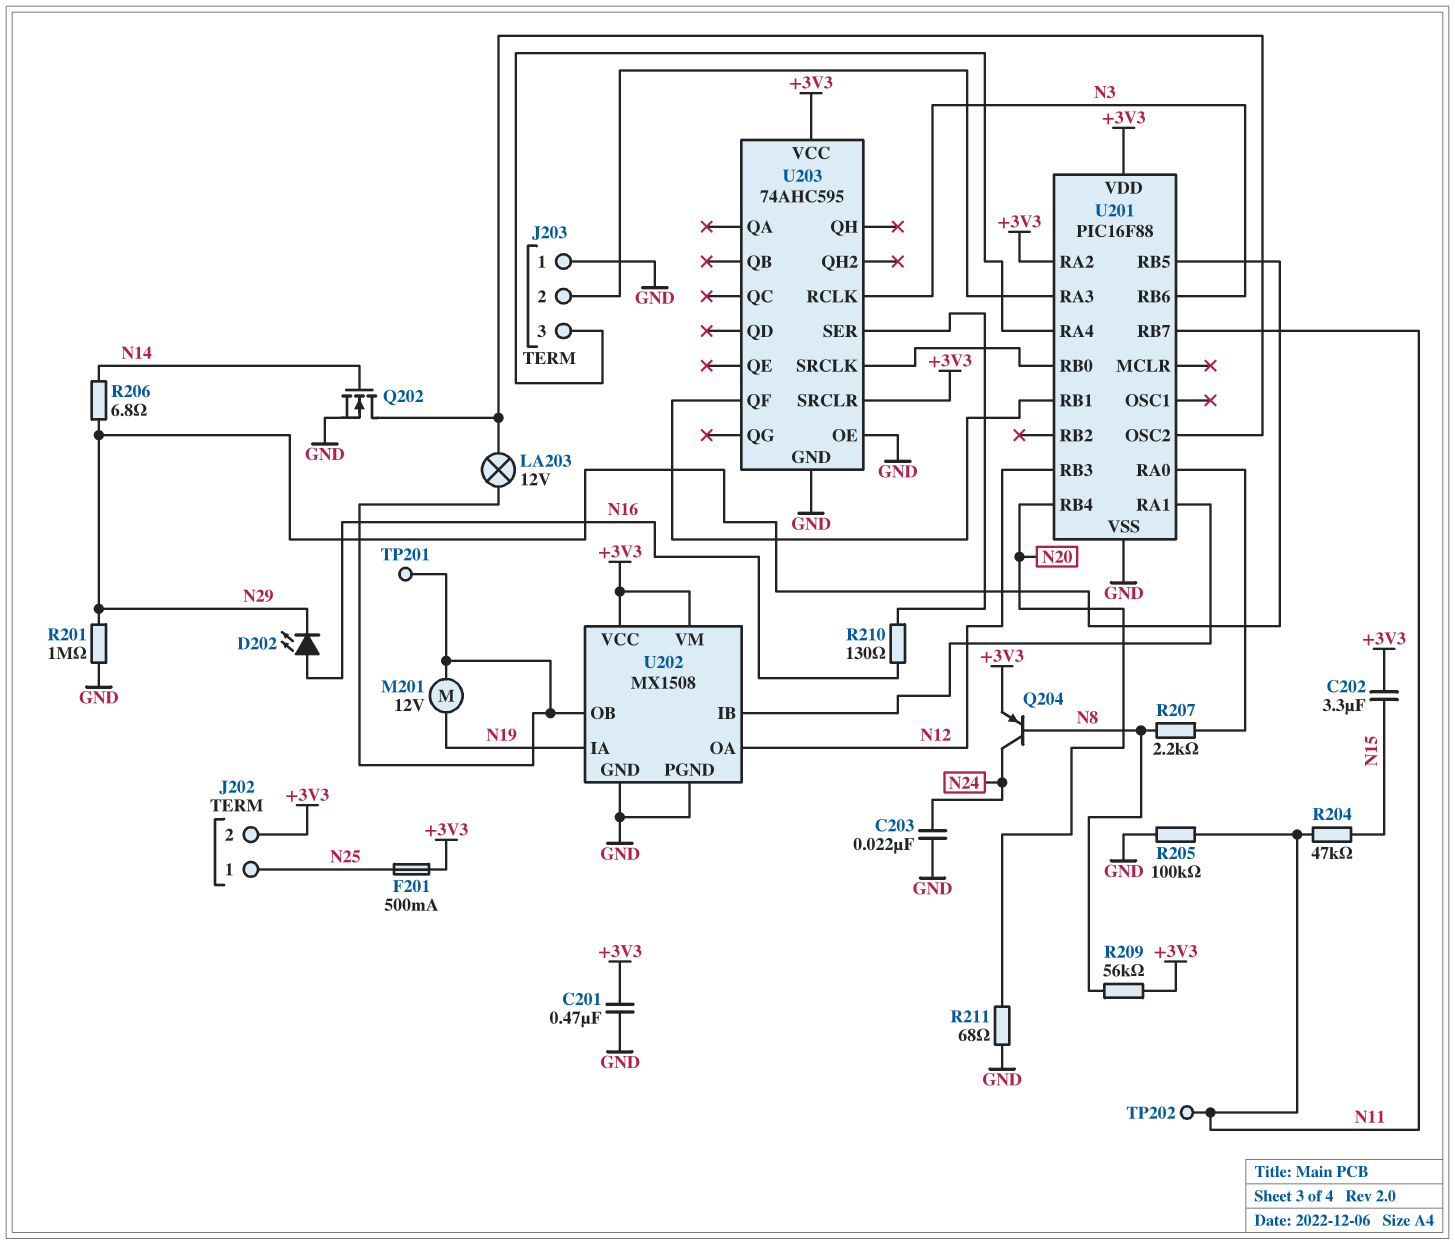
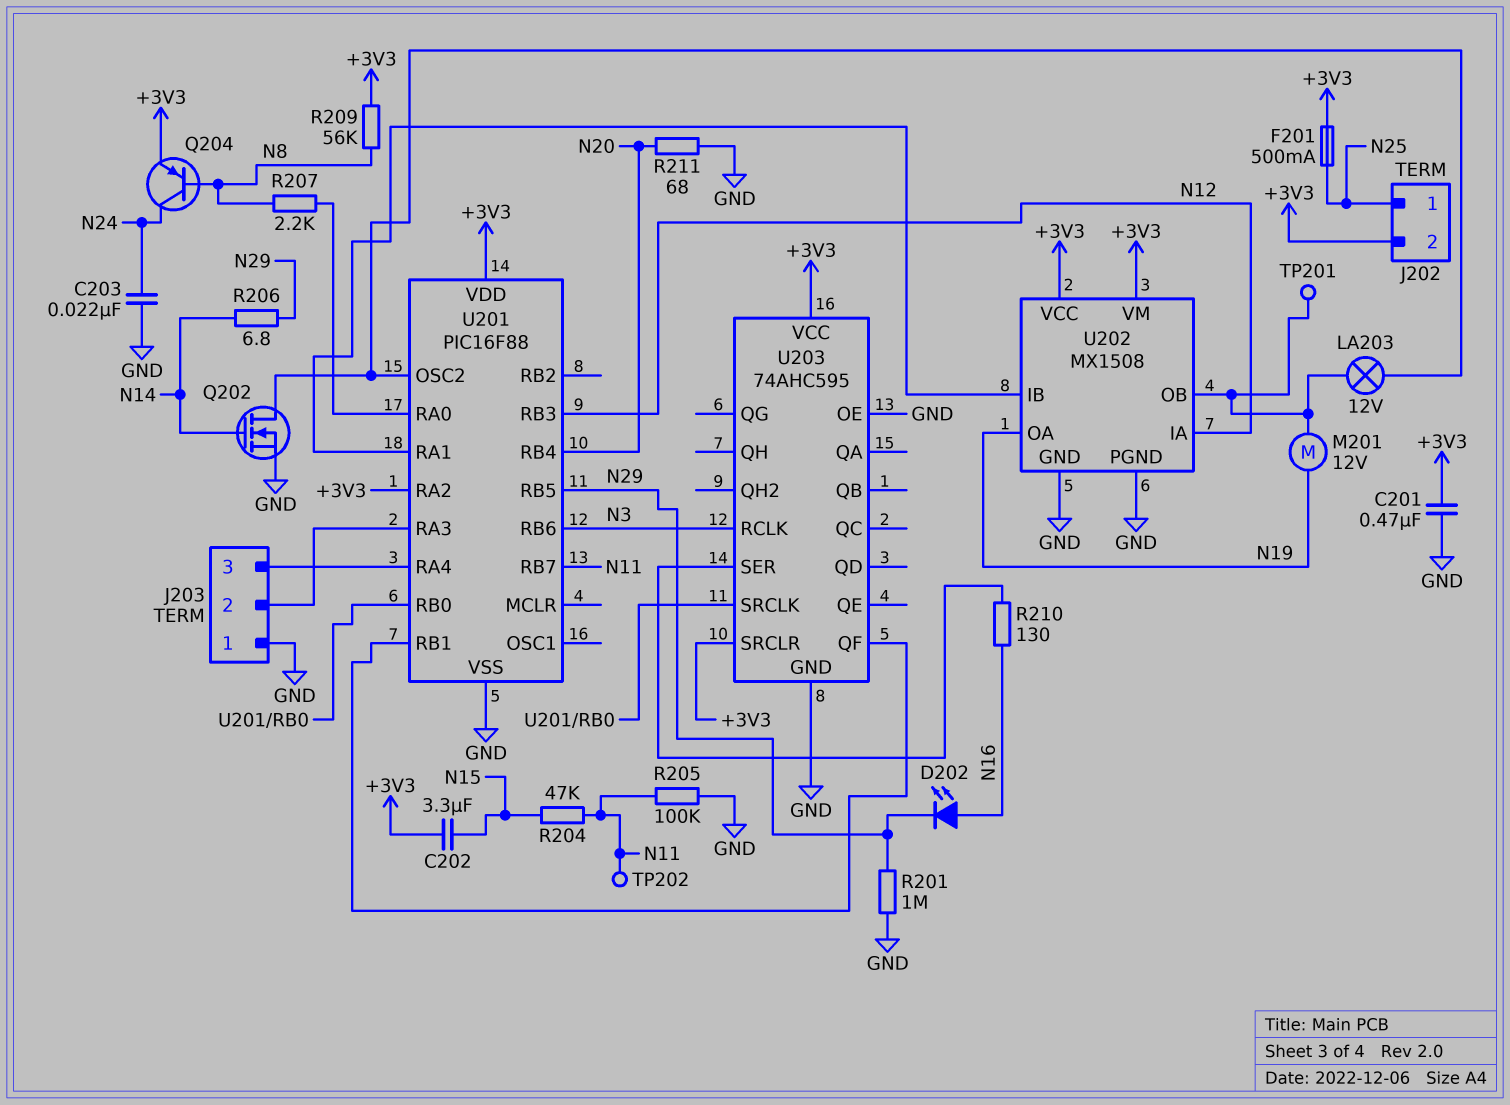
U202 pin IA: N19 -> N12
U202 pin OA: N12 -> N19

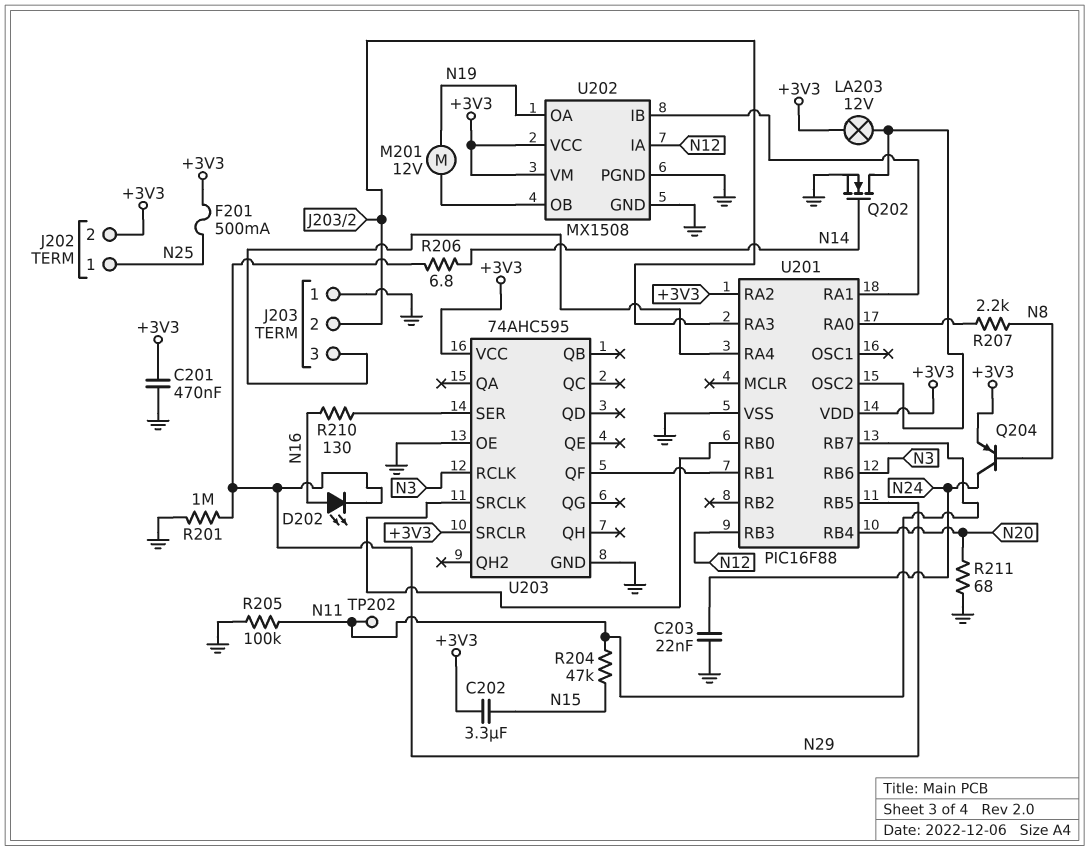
LA203: lamp 12V (U201/OSC2, U202/OB) -> lamp 12V (+3V3, U201/OSC2)
R209: 56k (+3V3, N8) -> none
TP201: test point (U202/OB) -> none

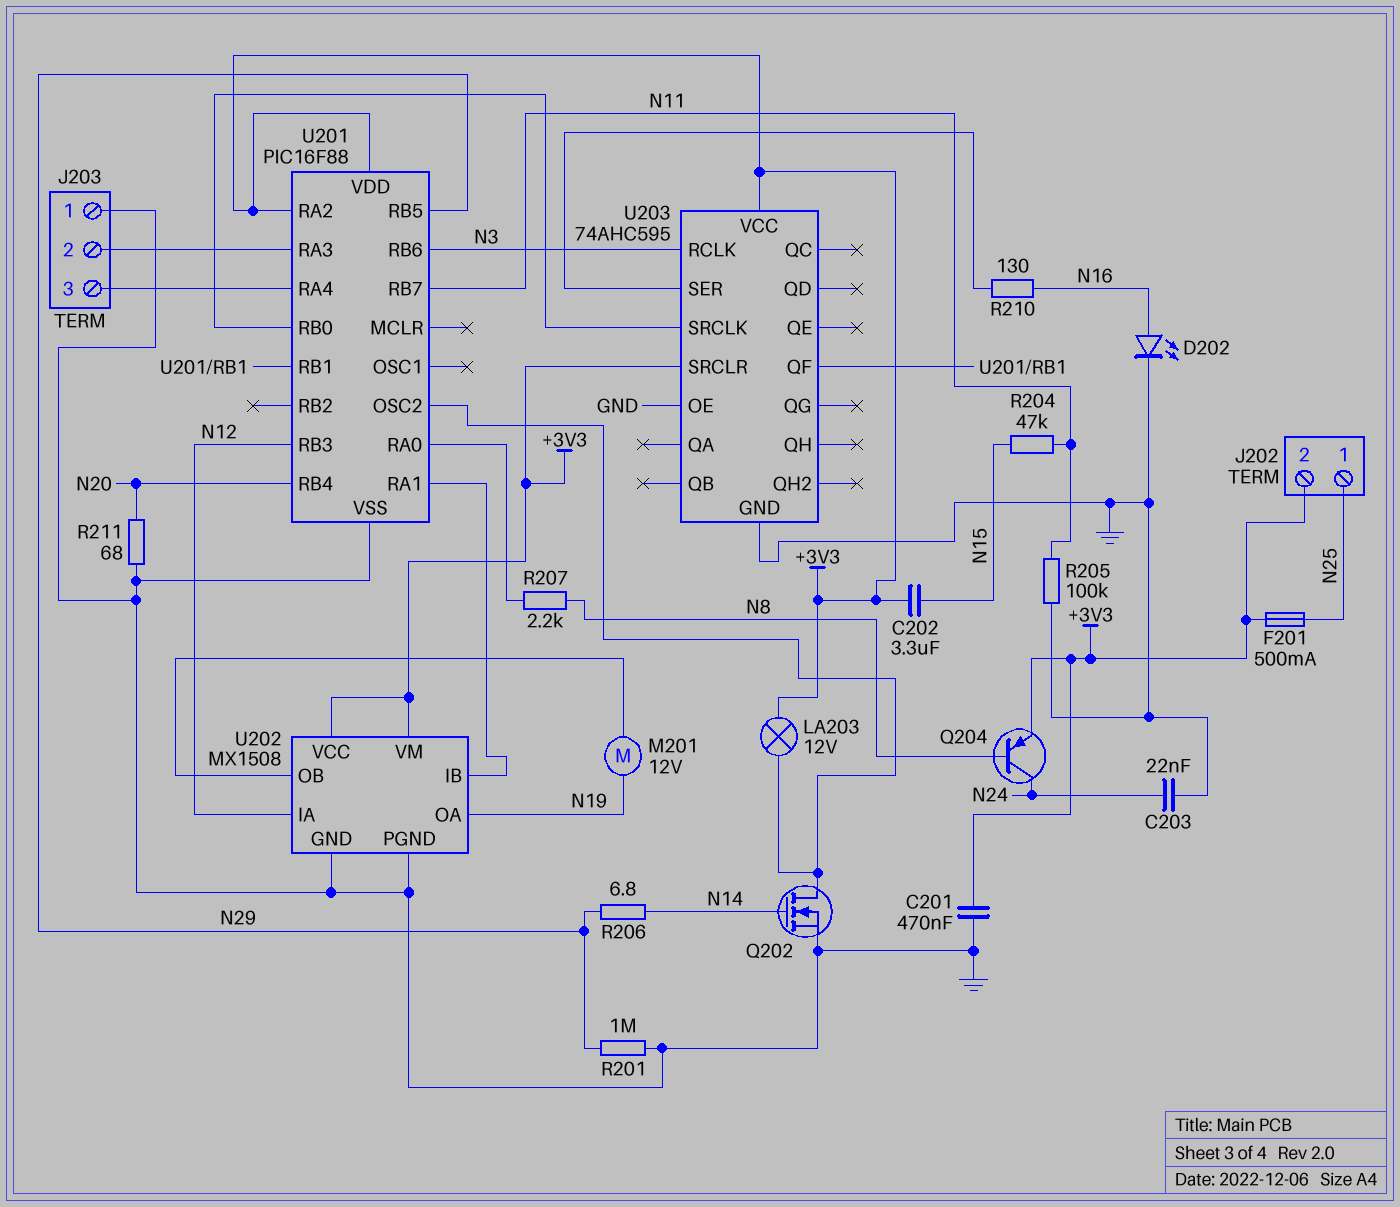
D202: LED (A N16, K N29) -> LED (A N16, K GND)
TP202: test point (N11) -> none

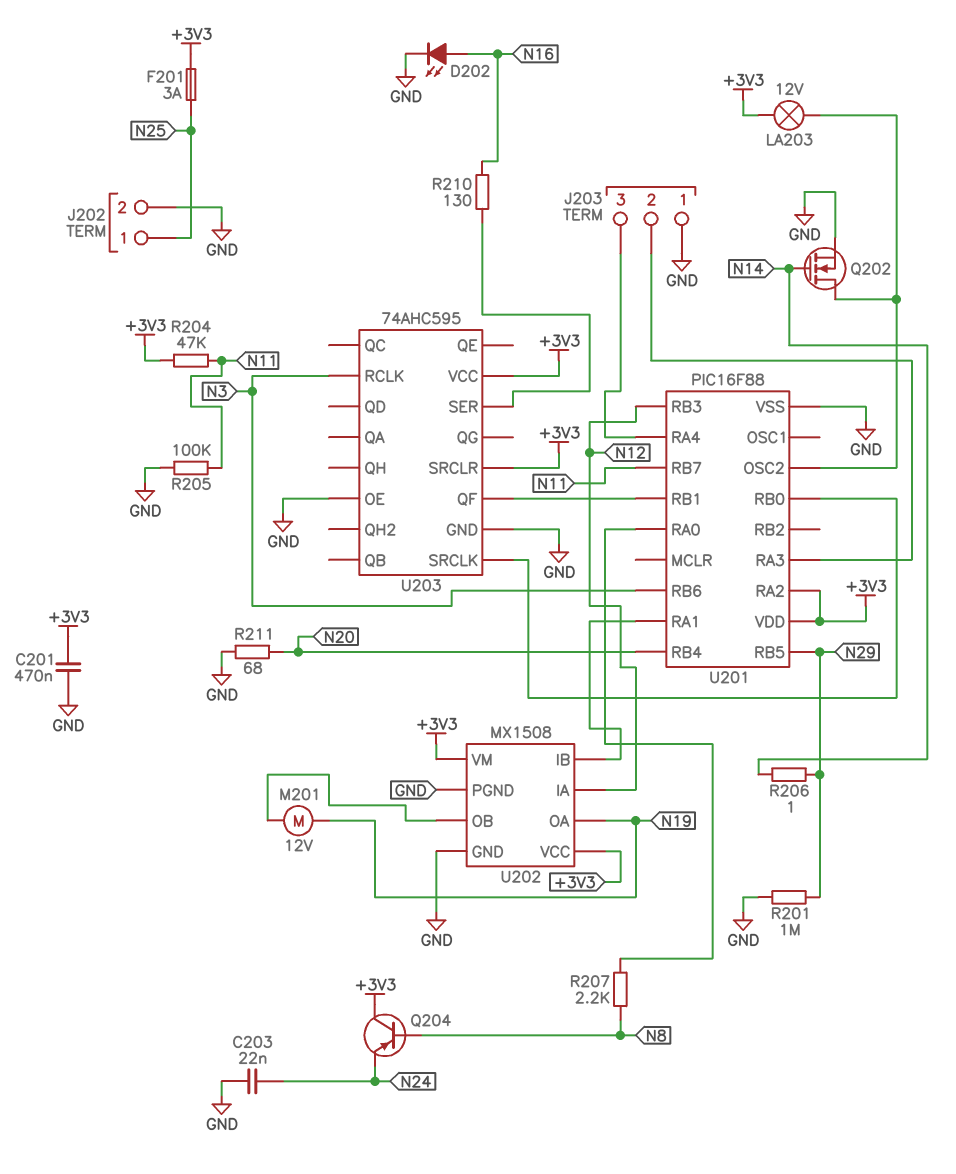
C202: 3.3uF (+3V3, N15) -> none
F201: 500mA (+3V3, N25) -> 3A (+3V3, N25)
J202 pin 2: +3V3 -> GND
Q204: PNP (B N8, C N24, E +3V3) -> PNP (B N8, C +3V3, E N24)
R204: 47k (N11, N15) -> 47k (+3V3, N11)
R206: 6.8 (N14, N29) -> 1 (N14, N29)

